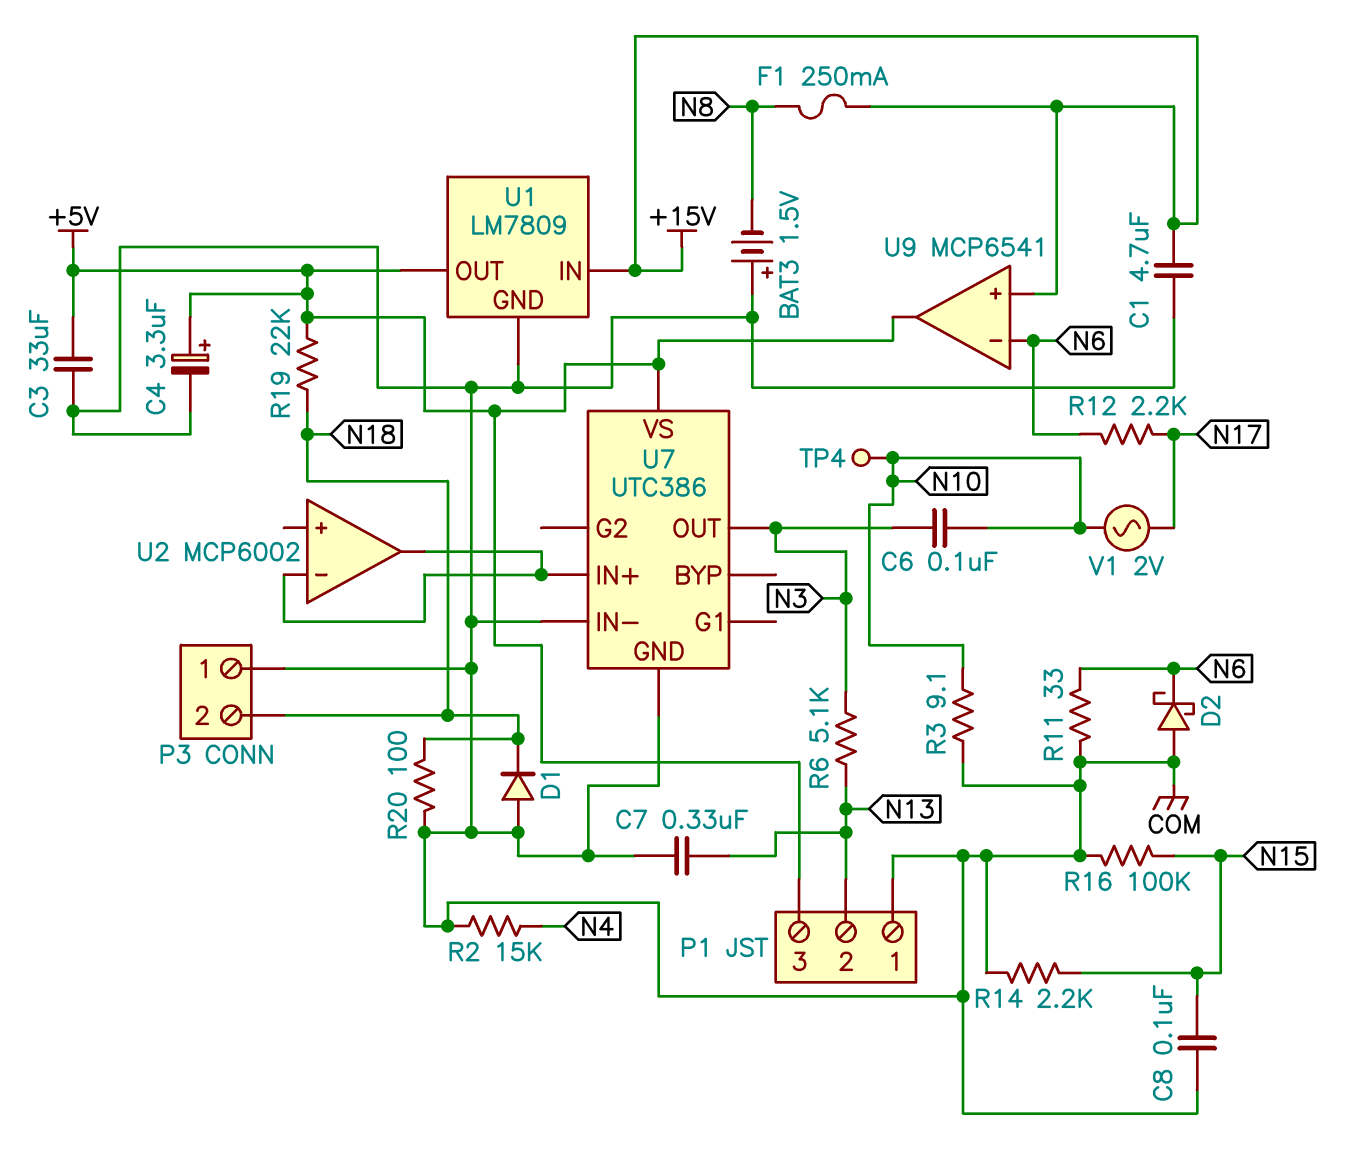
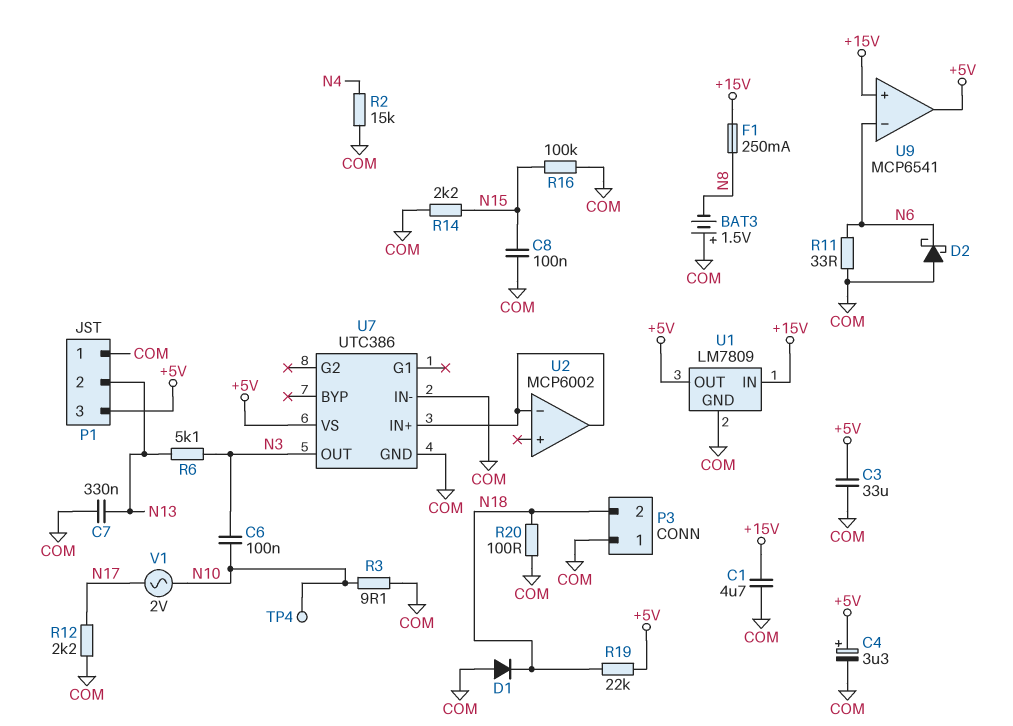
R12: 2.2k (N6, N17) -> 2.2k (COM, N17)

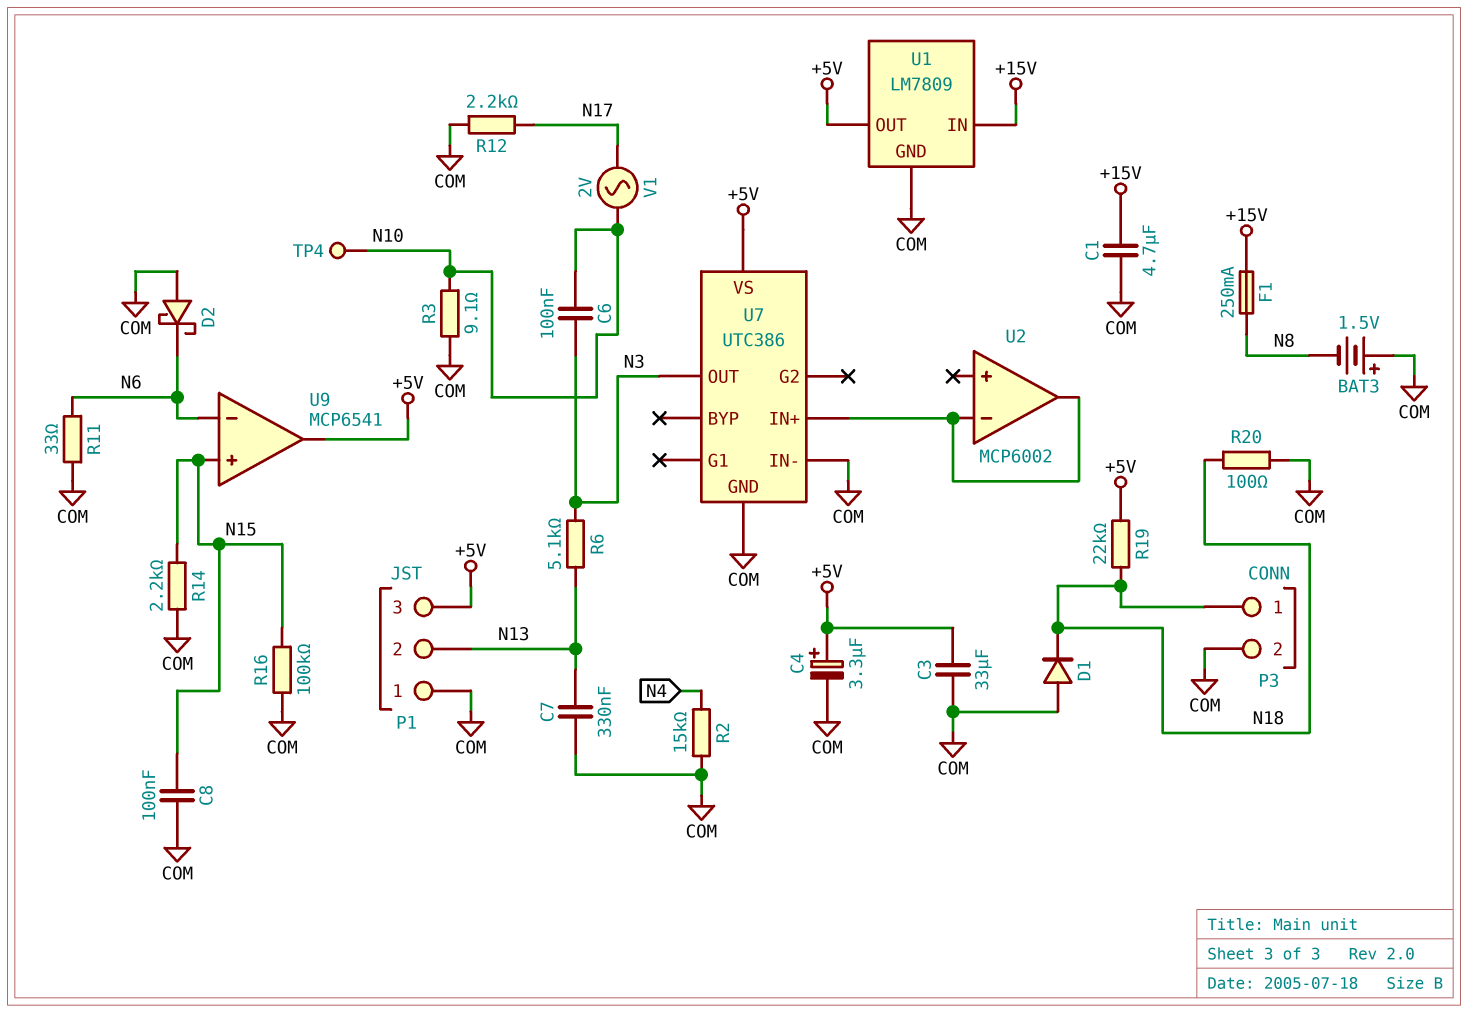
P3 pin 1: COM -> N18
P3 pin 2: N18 -> COM
U9 pin in+: +15V -> N15

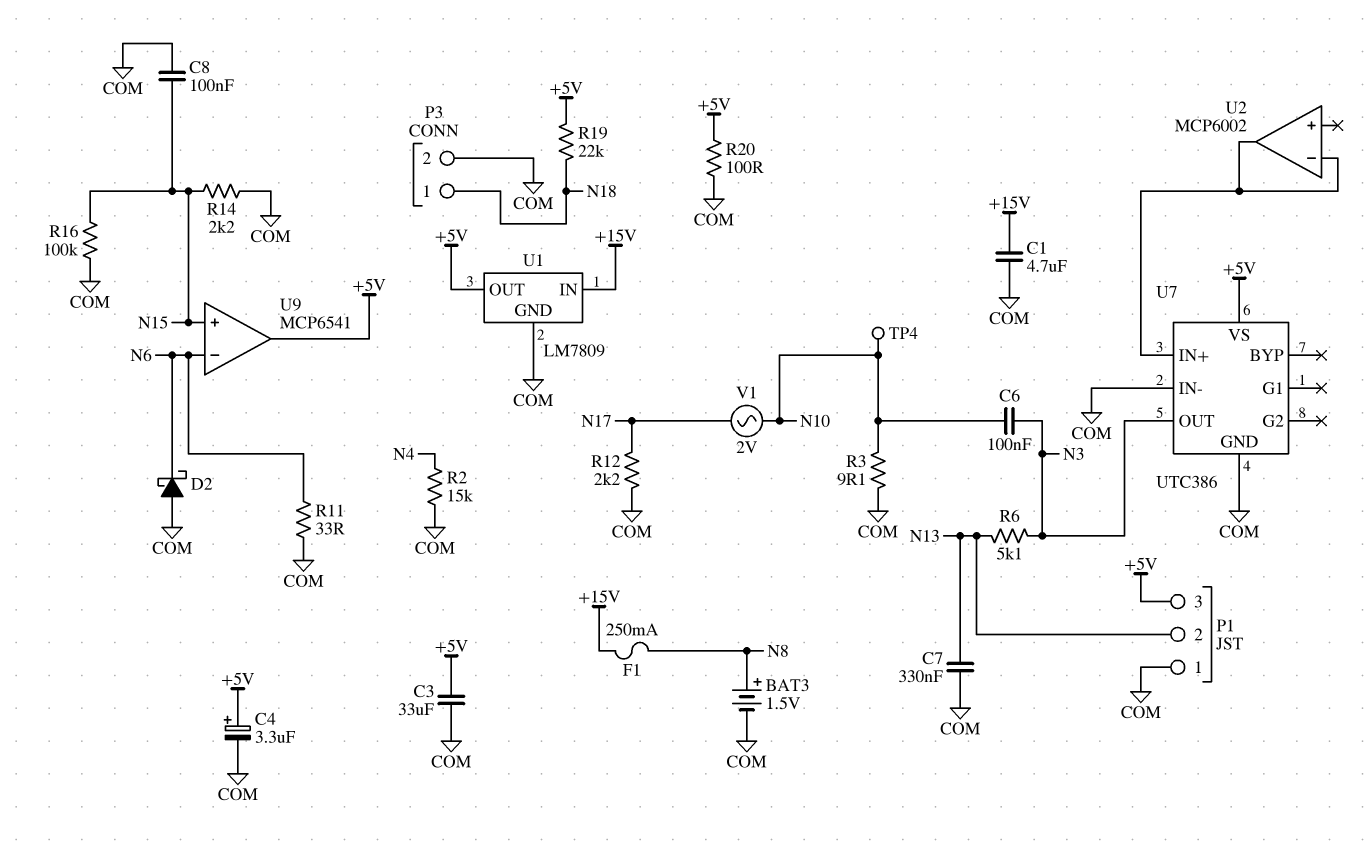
BAT3: 1.5V (plus COM, minus N8) -> 1.5V (plus N8, minus COM)
D1: diode (A COM, K N18) -> none
R20: 100 (COM, N18) -> 100 (+5V, COM)

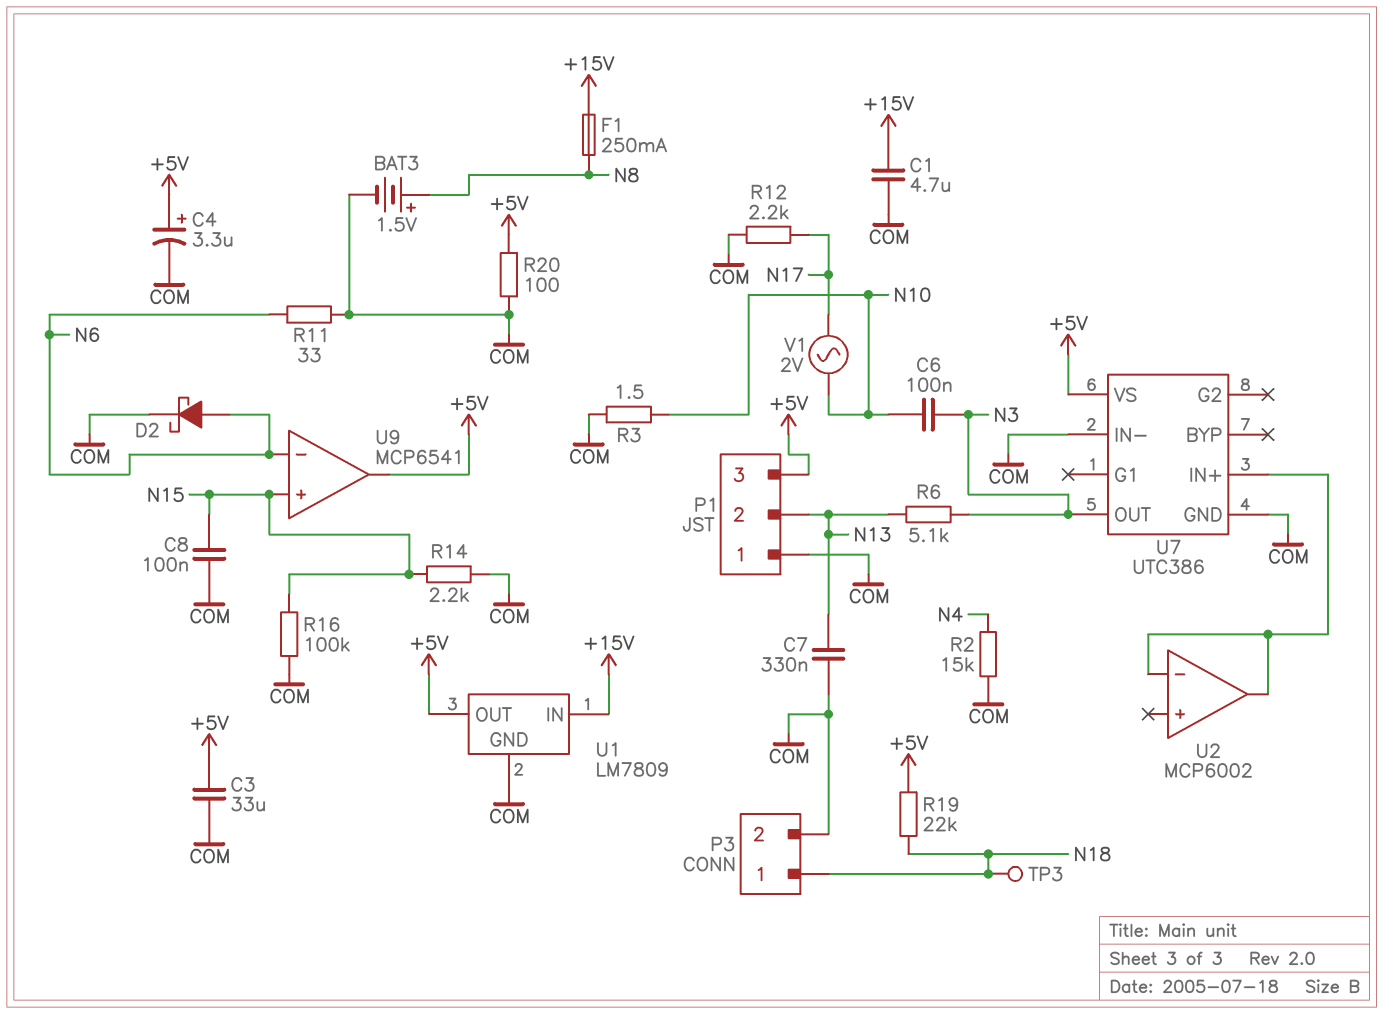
D2: schottky (A COM, K N6) -> schottky (A N6, K COM)
R3: 9.1 (COM, N10) -> 1.5 (COM, N10)
TP3: none -> test point (N18)
TP4: test point (N10) -> none

